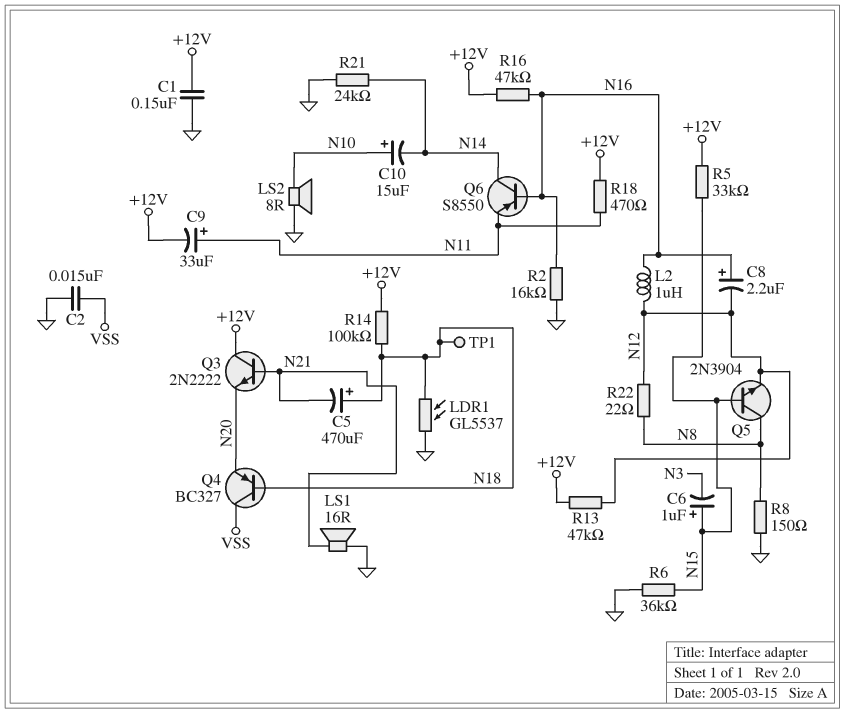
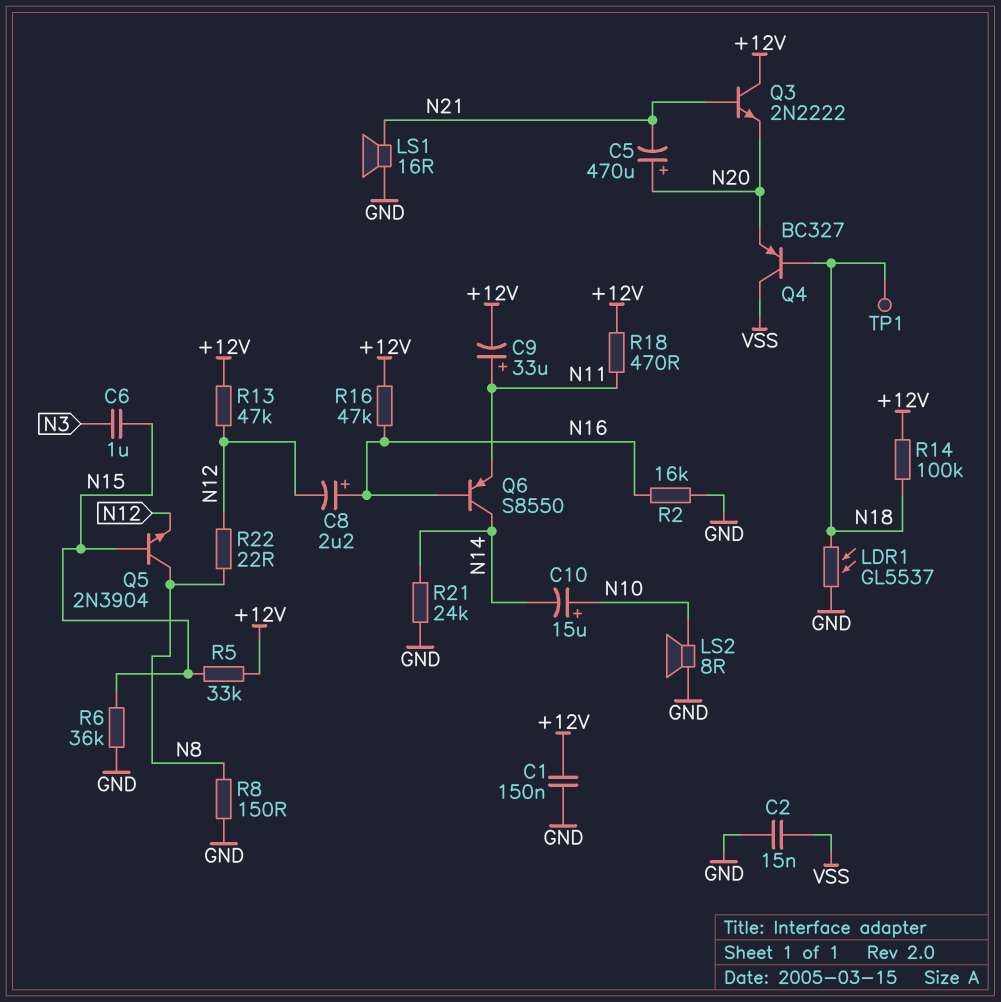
C5: 470uF (plus N18, minus N21) -> 470uF (plus N20, minus N21)
C6: 1uF (plus N15, minus N3) -> 1uF (N3, N15)
L2: 1uH (N12, N16) -> none

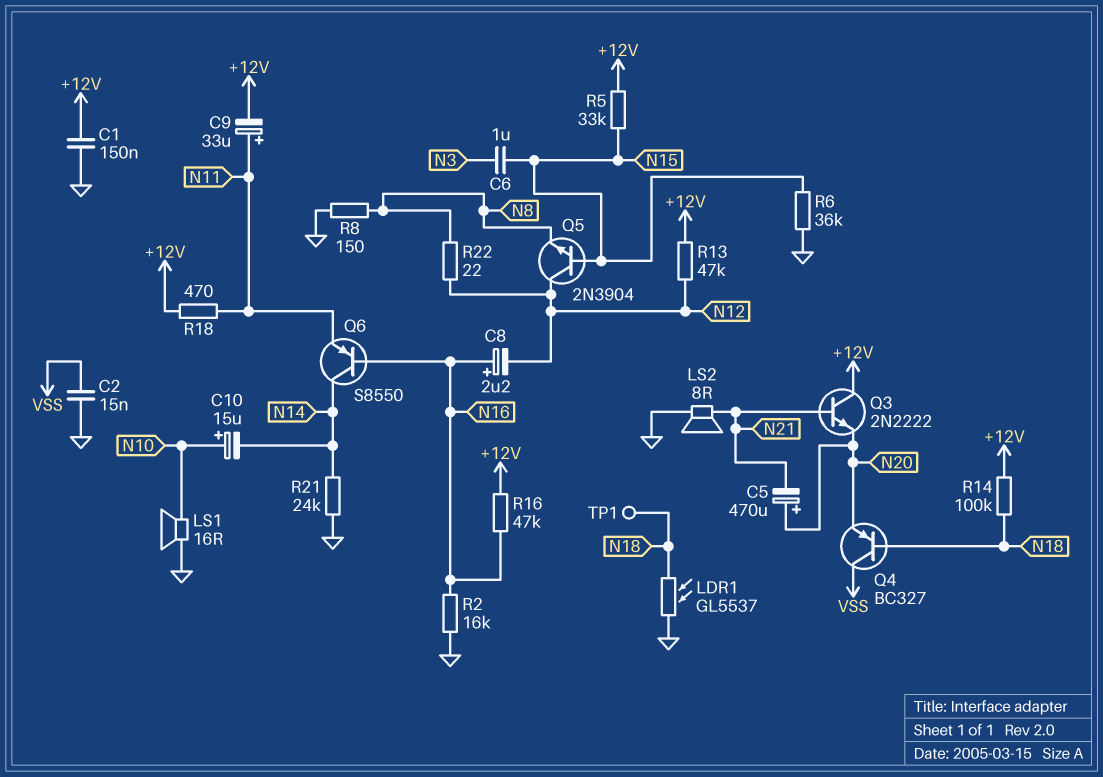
LS1: speaker 16R (GND, N21) -> speaker 16R (GND, N10)
LS2: speaker 8R (GND, N10) -> speaker 8R (GND, N21)
Q5: NPN 2N3904 (B N15, C N8, E N12) -> NPN 2N3904 (B N15, C N12, E N8)

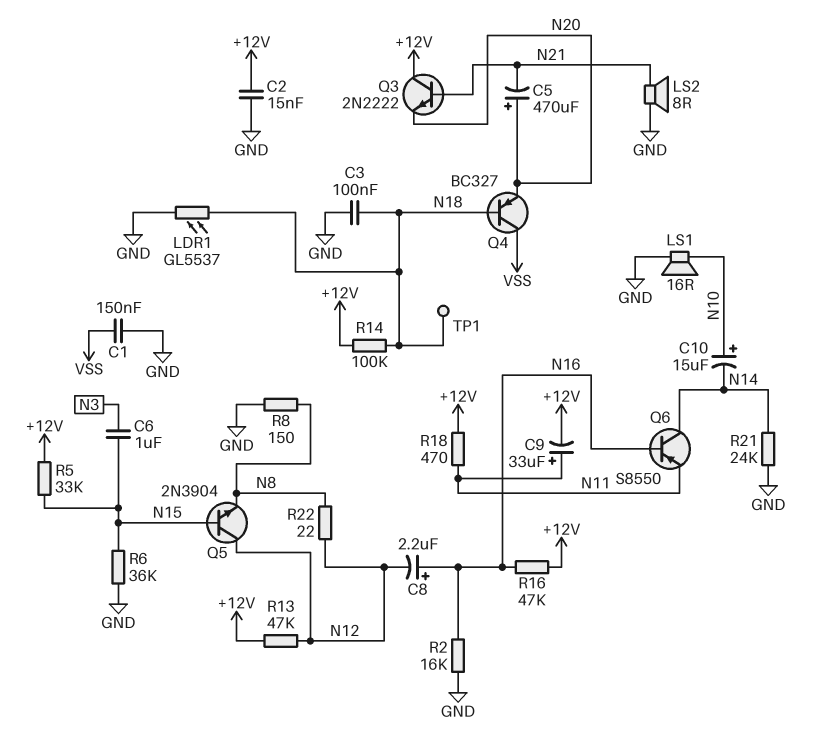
C1: 150nF (+12V, GND) -> 150nF (GND, VSS)
C2: 15nF (GND, VSS) -> 15nF (+12V, GND)
C3: none -> 100nF (GND, N18)

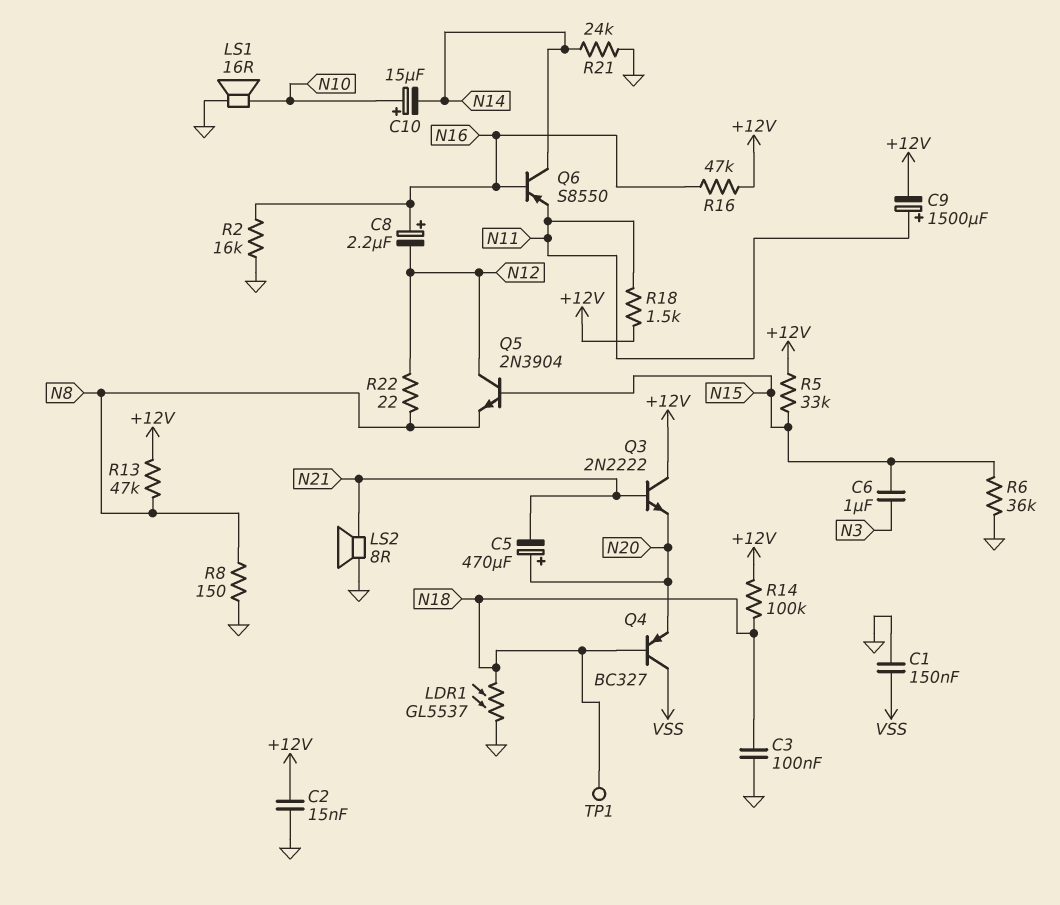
C9: 33uF (plus N11, minus +12V) -> 1500uF (plus N11, minus +12V)
R13: 47k (+12V, N12) -> 47k (+12V, N8)
R18: 470 (+12V, N11) -> 1.5k (+12V, N11)

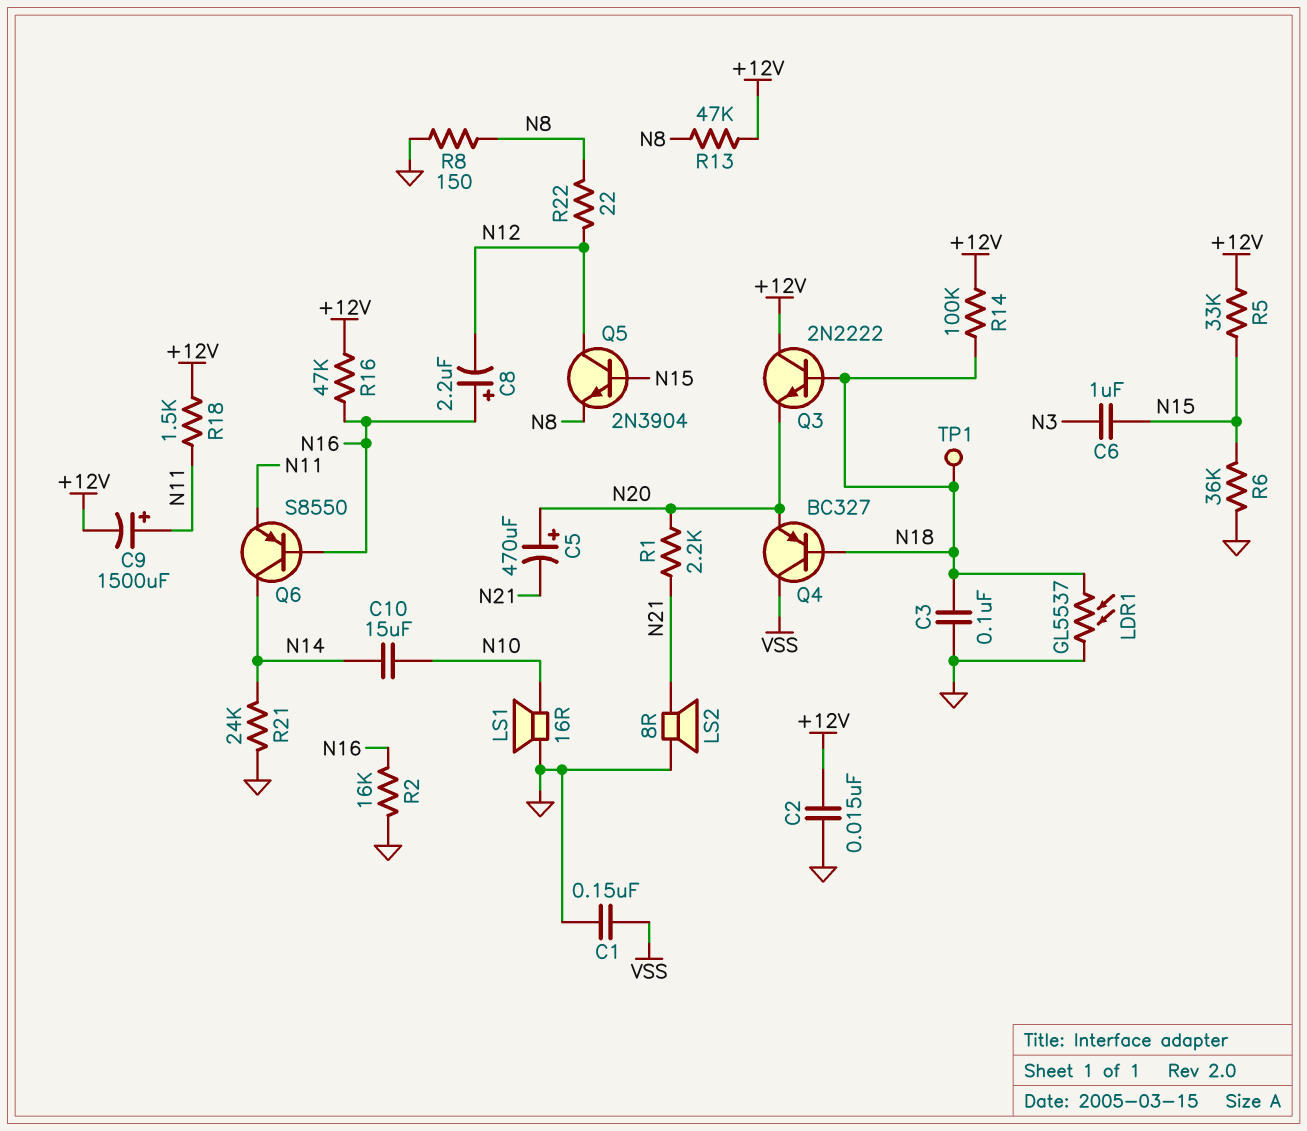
C10: 15uF (plus N10, minus N14) -> 15uF (N10, N14)
Q3: NPN 2N2222 (B N21, C +12V, E N20) -> NPN 2N2222 (B N18, C +12V, E N20)
R1: none -> 2.2k (N20, N21)

